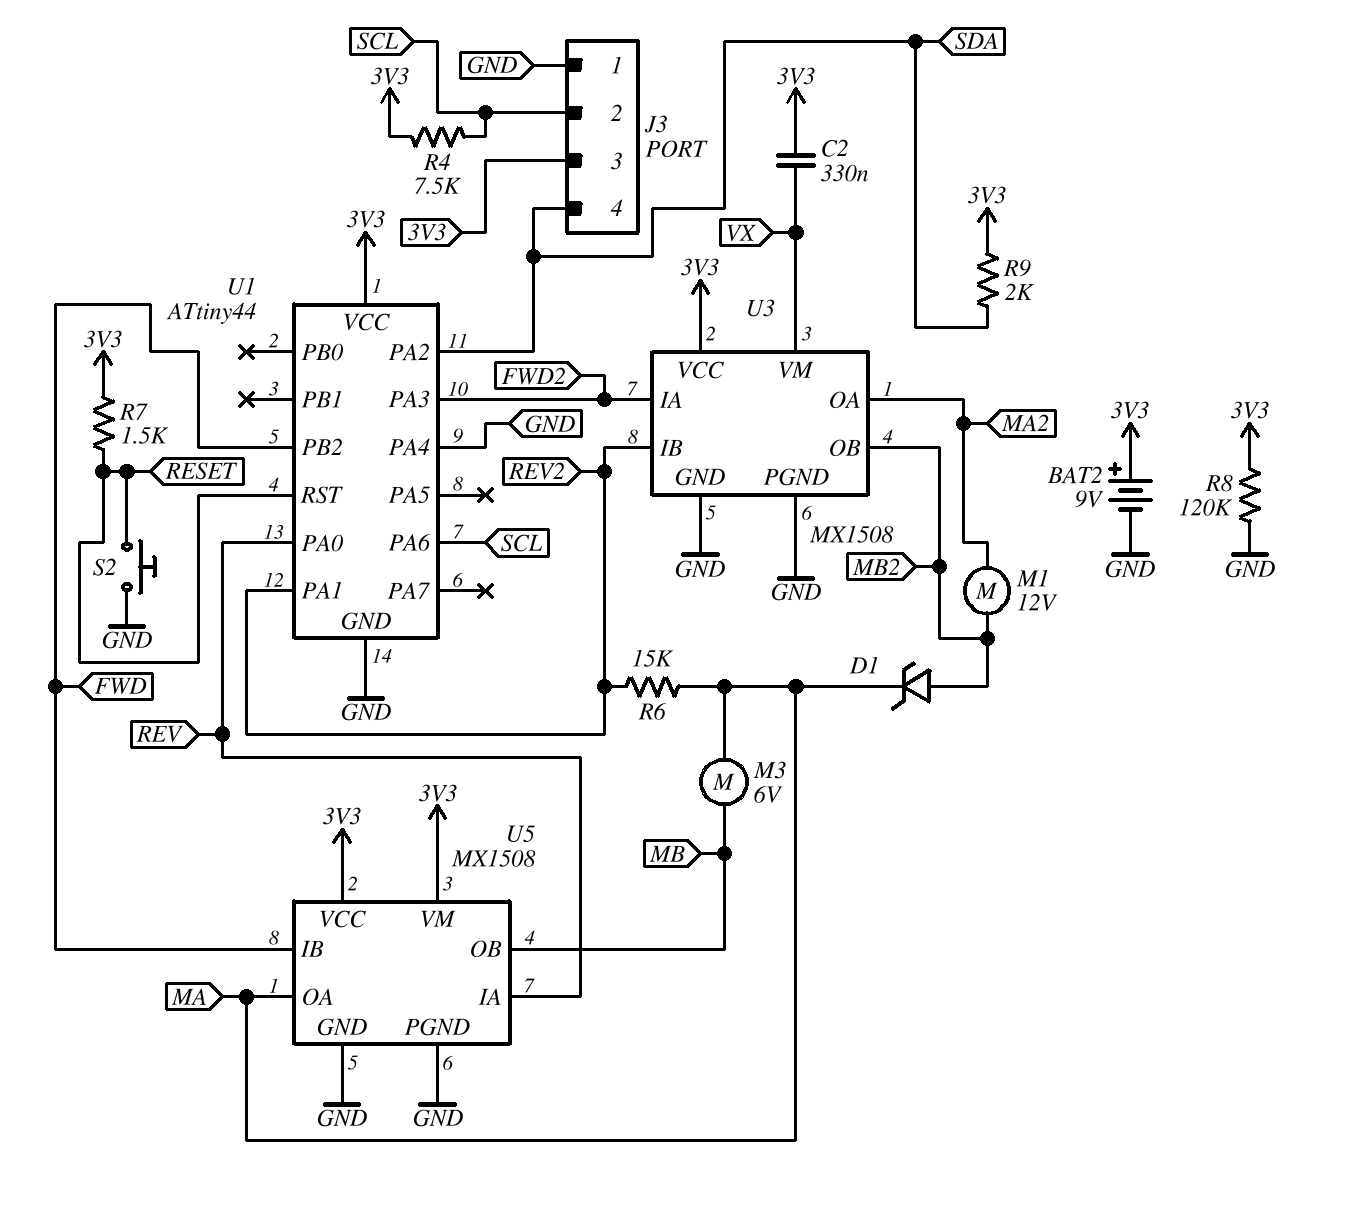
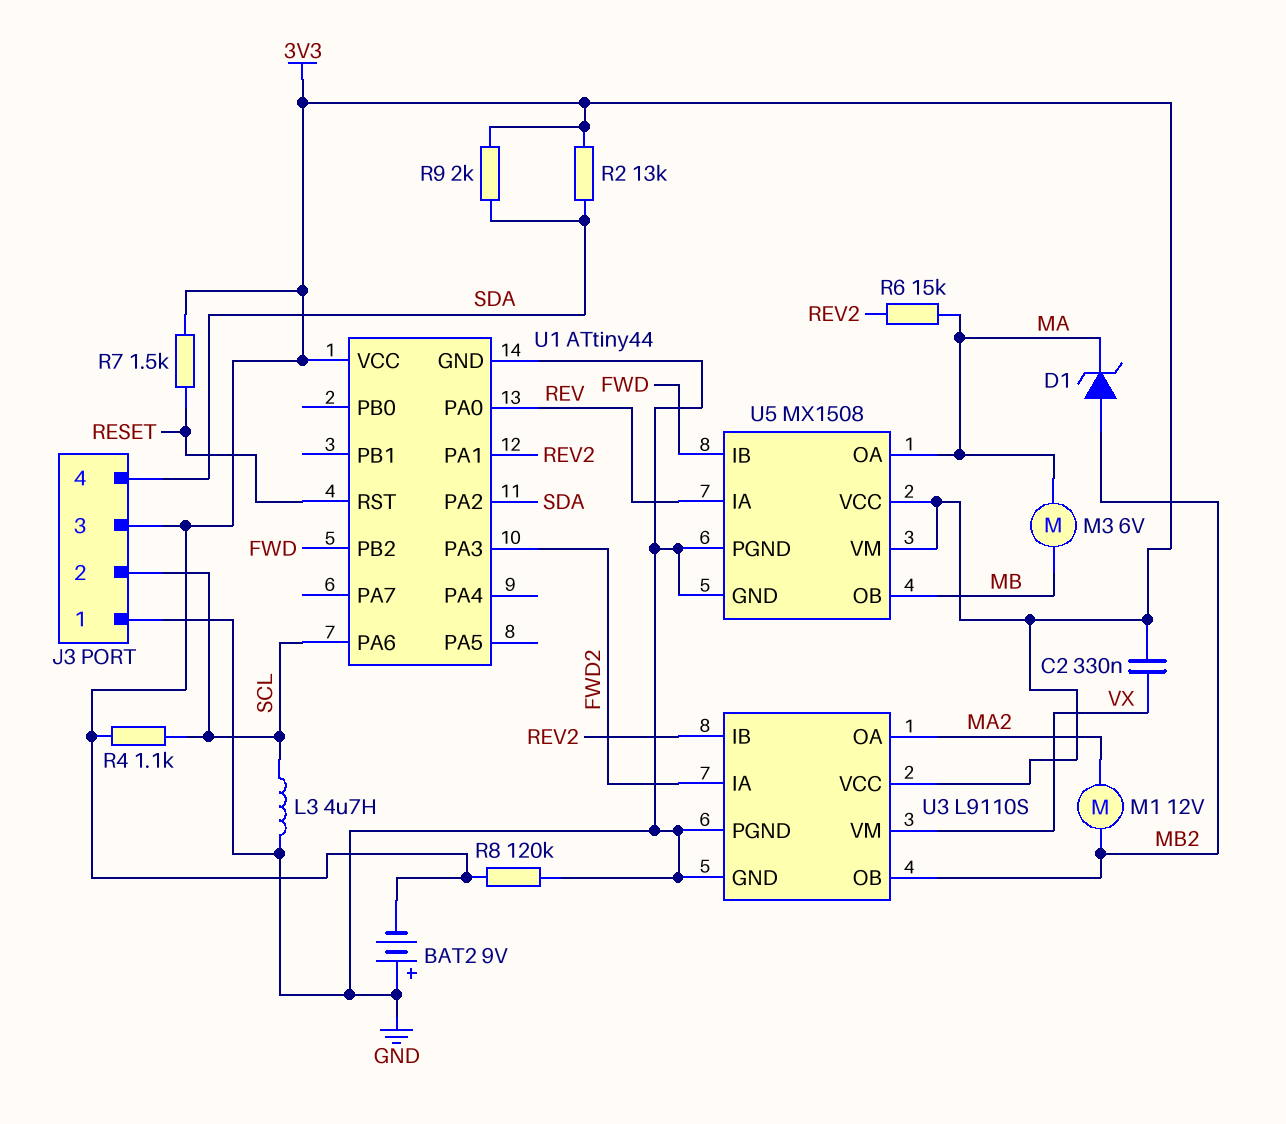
BAT2: 9V (plus 3V3, minus GND) -> 9V (plus GND, minus 3V3)
L3: none -> 4.7uH (GND, SCL)
R2: none -> 13k (3V3, SDA)
R4: 7.5k (3V3, SCL) -> 1.1k (3V3, SCL)
S2: button (GND, RESET) -> none
U1 pin PA4: GND -> none
U3: MX1508 -> L9110S

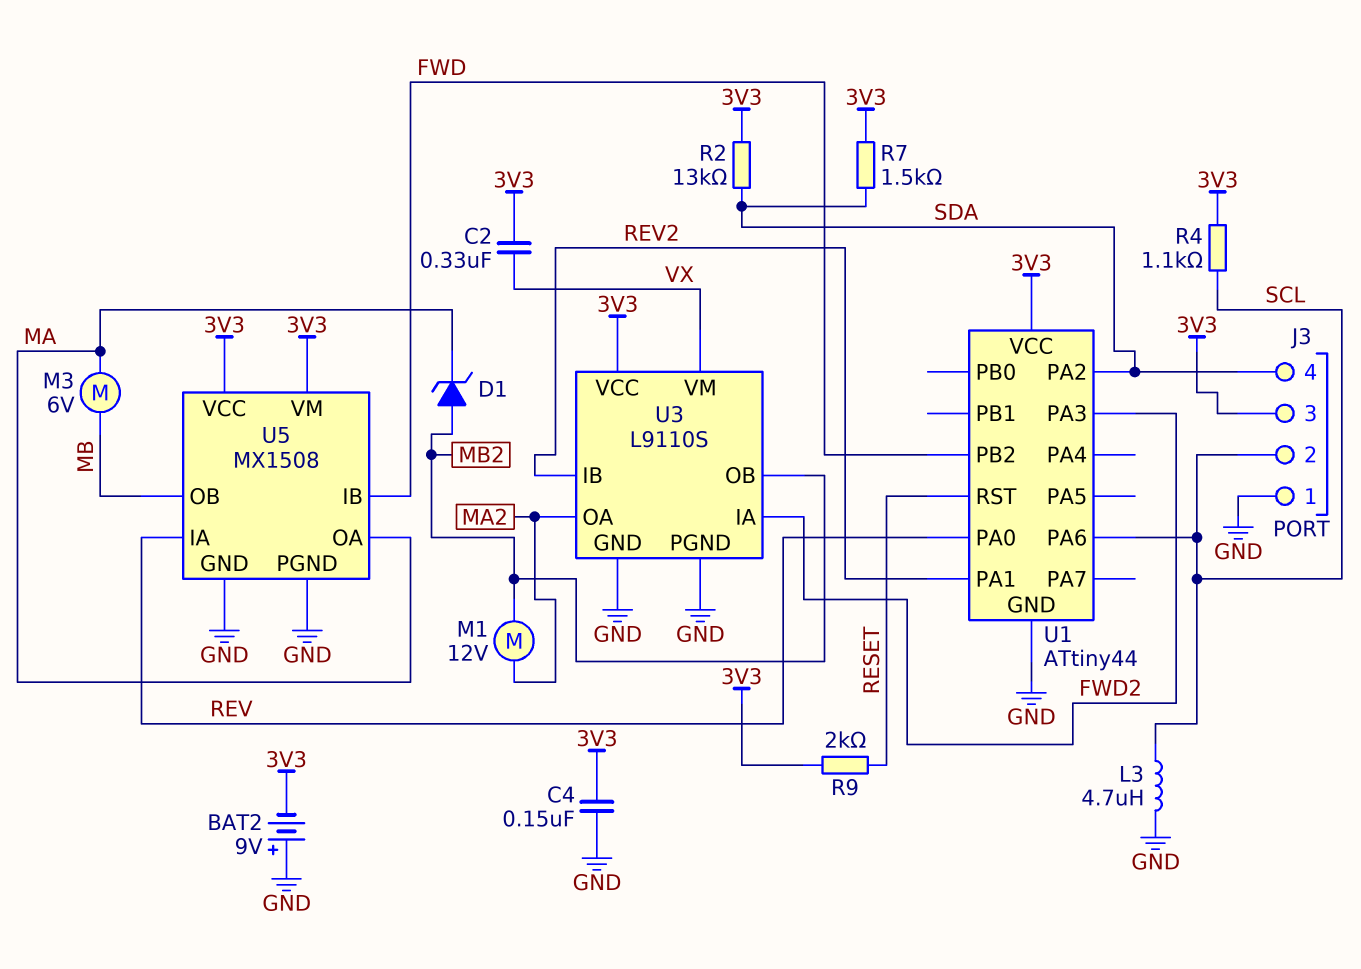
C4: none -> 150nF (3V3, GND)
R6: 15k (MA, REV2) -> none
R7: 1.5k (3V3, RESET) -> 1.5k (3V3, SDA)
R8: 120k (3V3, GND) -> none
R9: 2k (3V3, SDA) -> 2k (3V3, RESET)

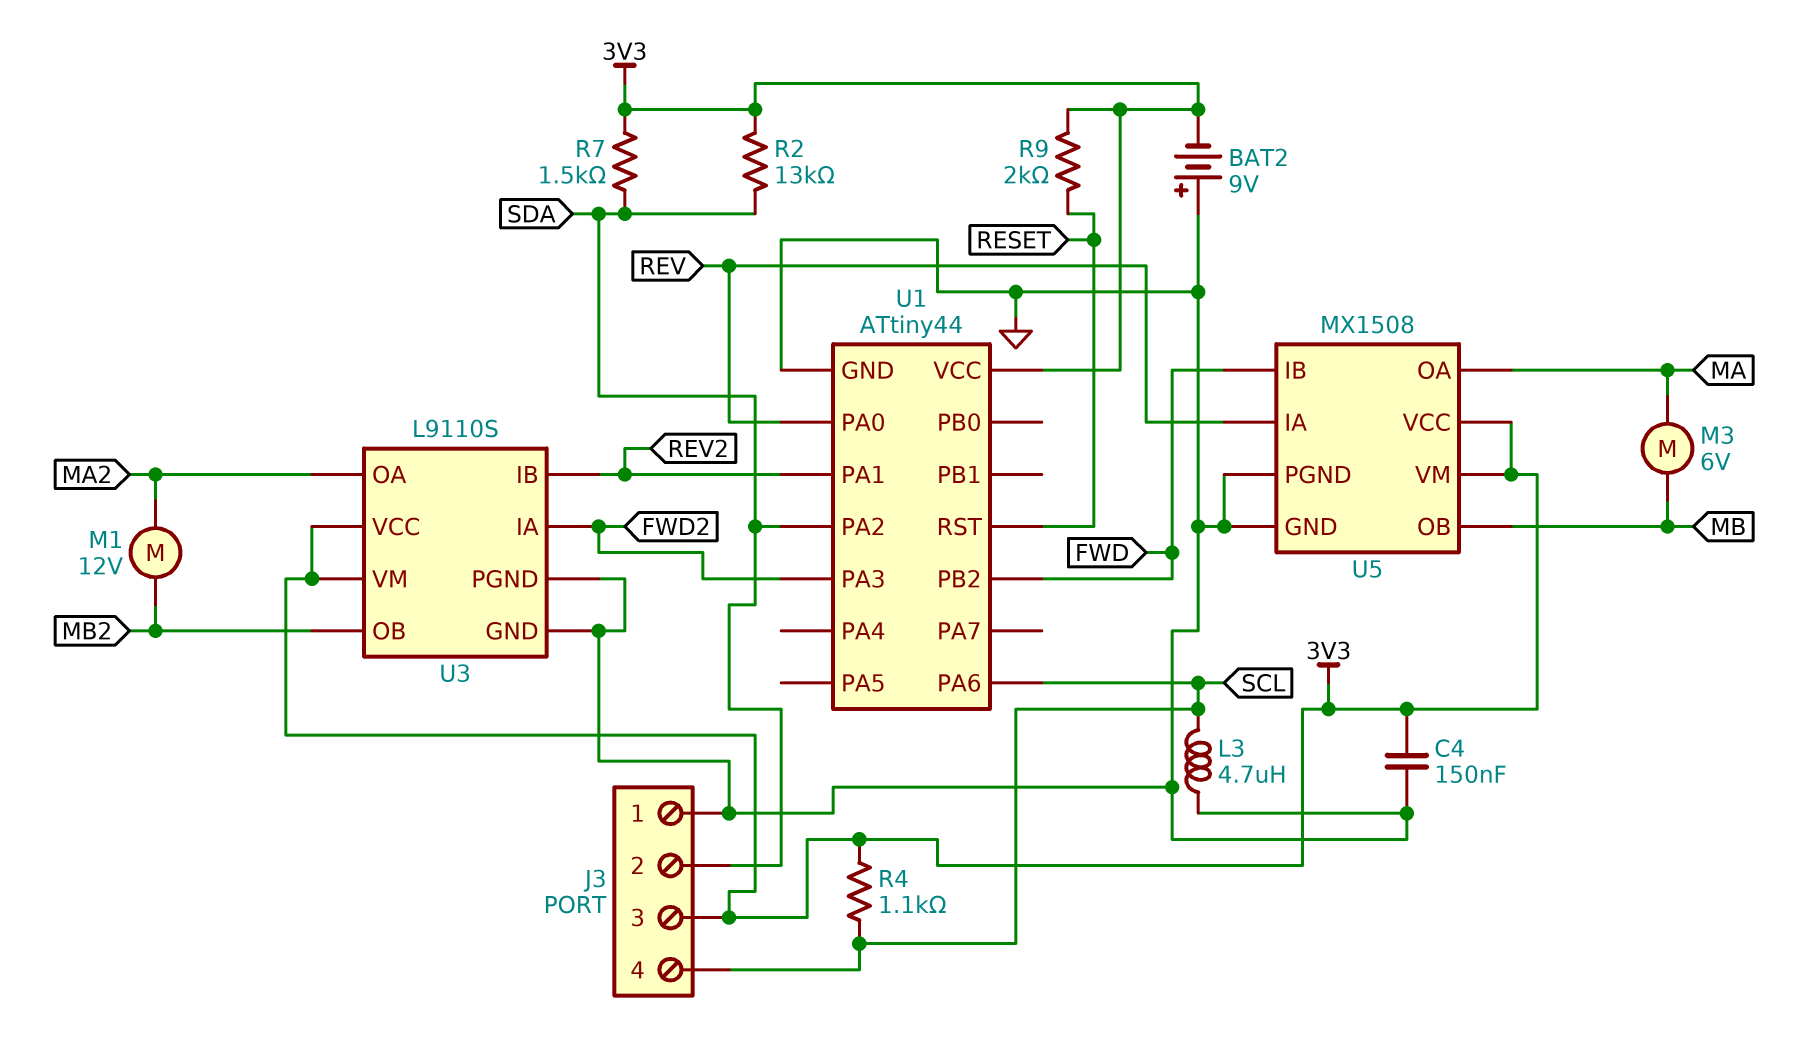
C2: 330nF (3V3, VX) -> none
D1: zener (A MB2, K MA) -> none
J3 pin 2: SCL -> SDA
J3 pin 4: SDA -> SCL
U3 pin VM: VX -> 3V3

